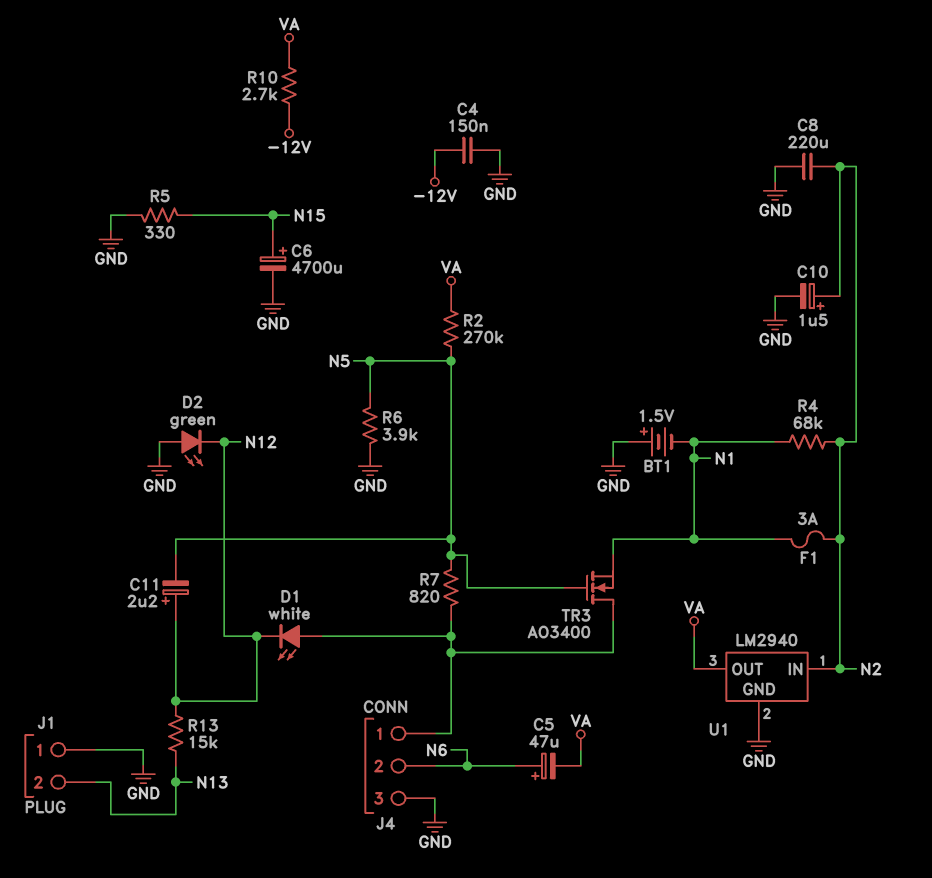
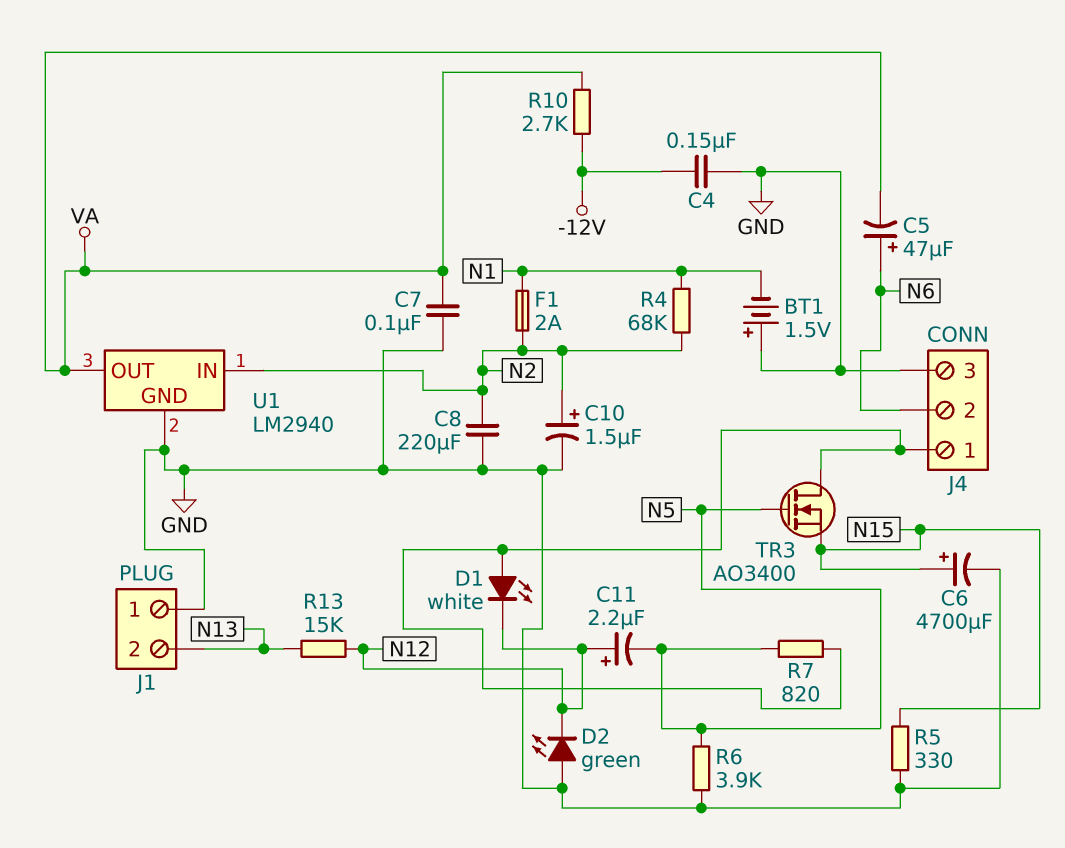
C7: none -> 100nF (GND, VA)
F1: 3A (N1, N2) -> 2A (N1, N2)
R2: 270k (N5, VA) -> none
TR3: NMOS AO3400 (G N5, D J4/1, S N1) -> NMOS AO3400 (G N5, D J4/1, S N15)

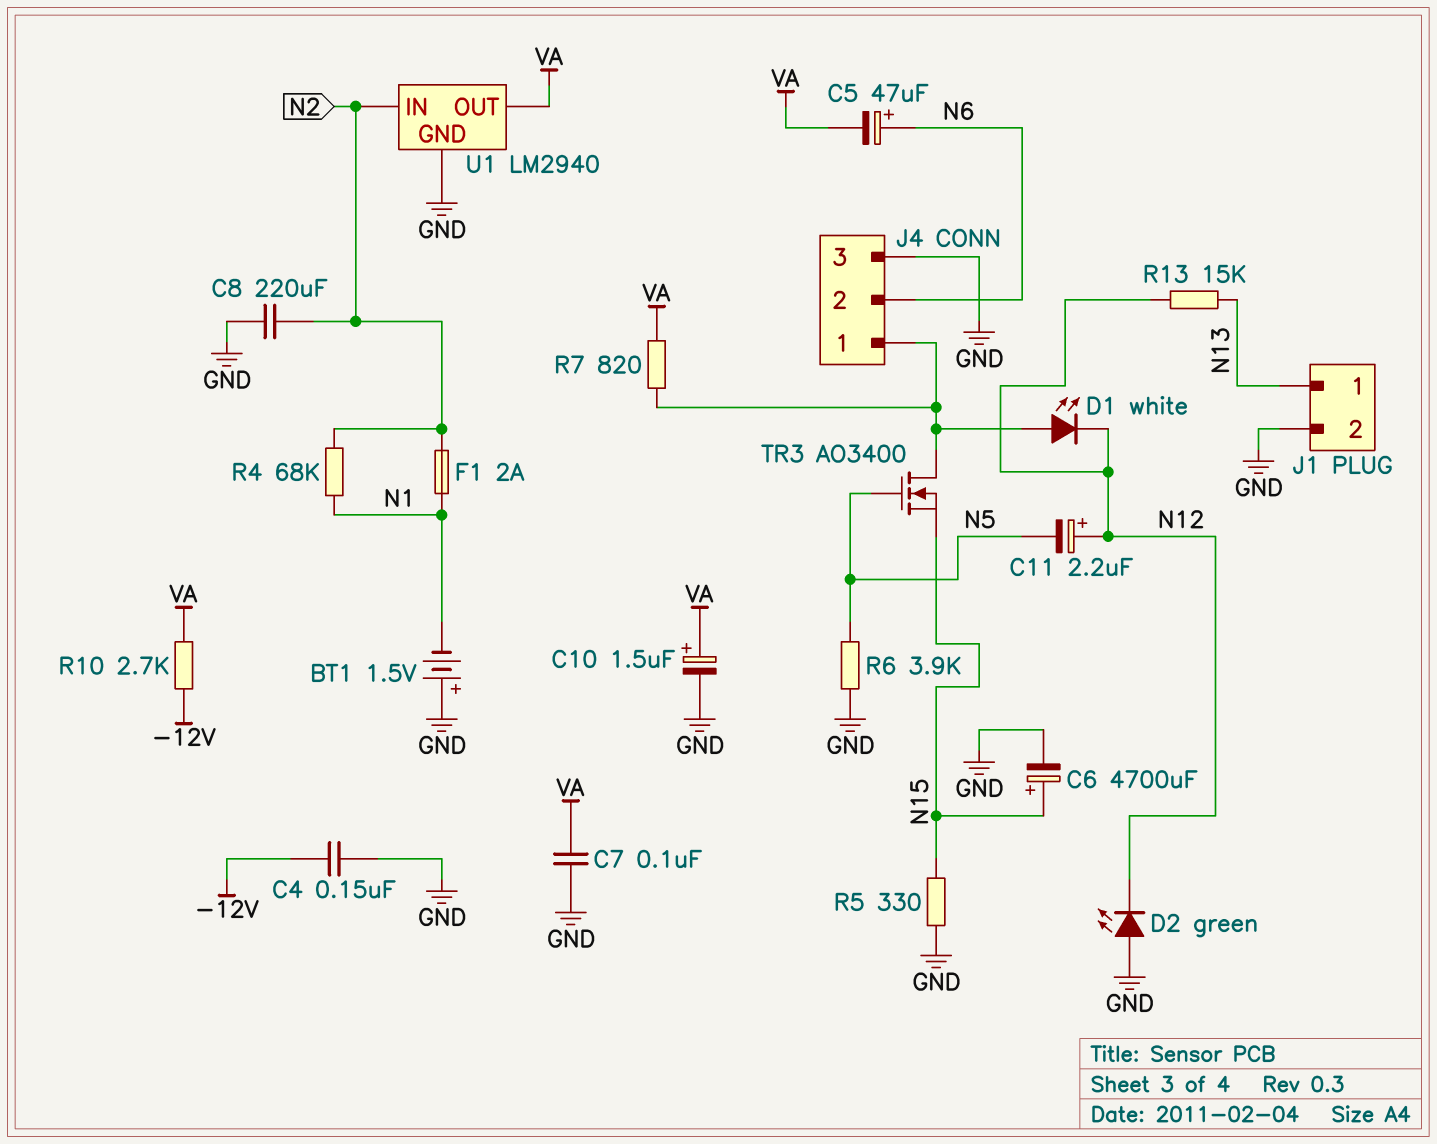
C10: 1.5uF (plus N2, minus GND) -> 1.5uF (plus VA, minus GND)
J1 pin 1: GND -> N13
J1 pin 2: N13 -> GND
R7: 820 (J4/1, N5) -> 820 (J4/1, VA)

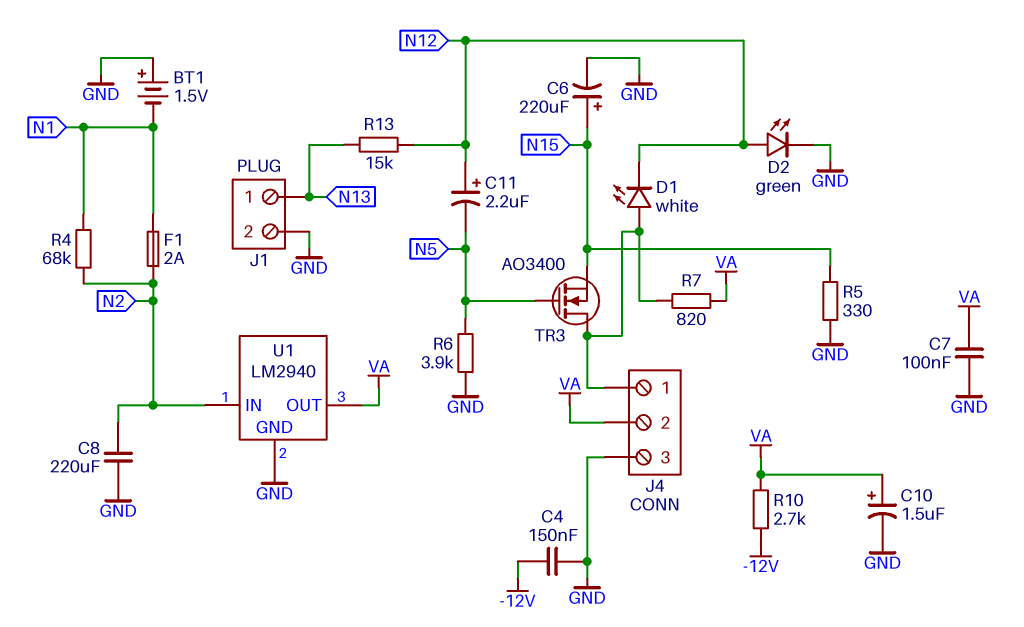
C5: 47uF (plus N6, minus VA) -> none
C6: 4700uF (plus N15, minus GND) -> 220uF (plus N15, minus GND)
D2: LED green (A GND, K N12) -> LED green (A N12, K GND)
J4 pin 2: N6 -> VA

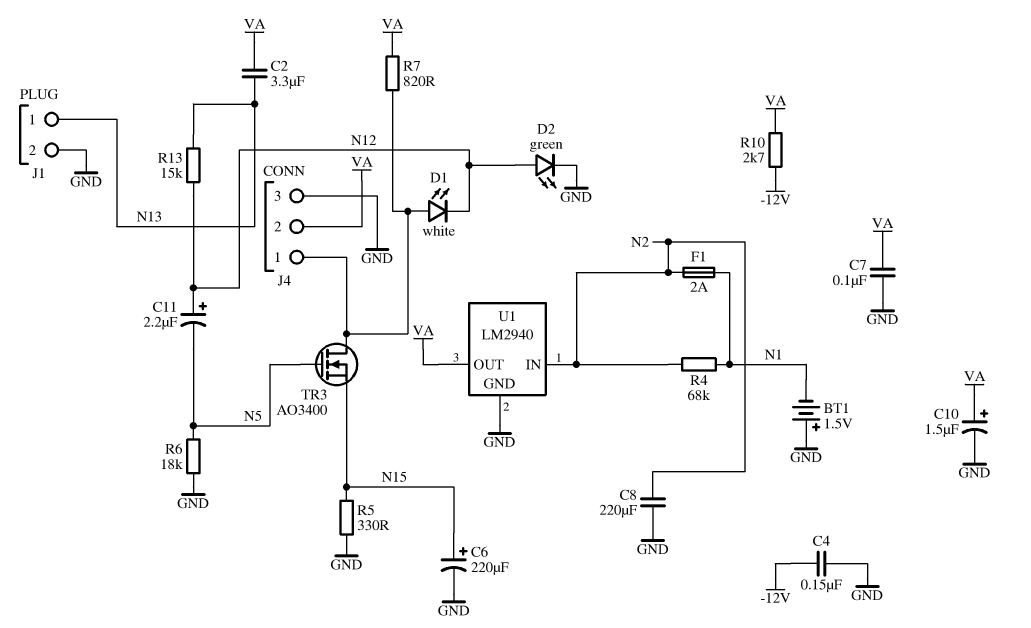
C2: none -> 3.3uF (N13, VA)
R6: 3.9k (GND, N5) -> 18k (GND, N5)

